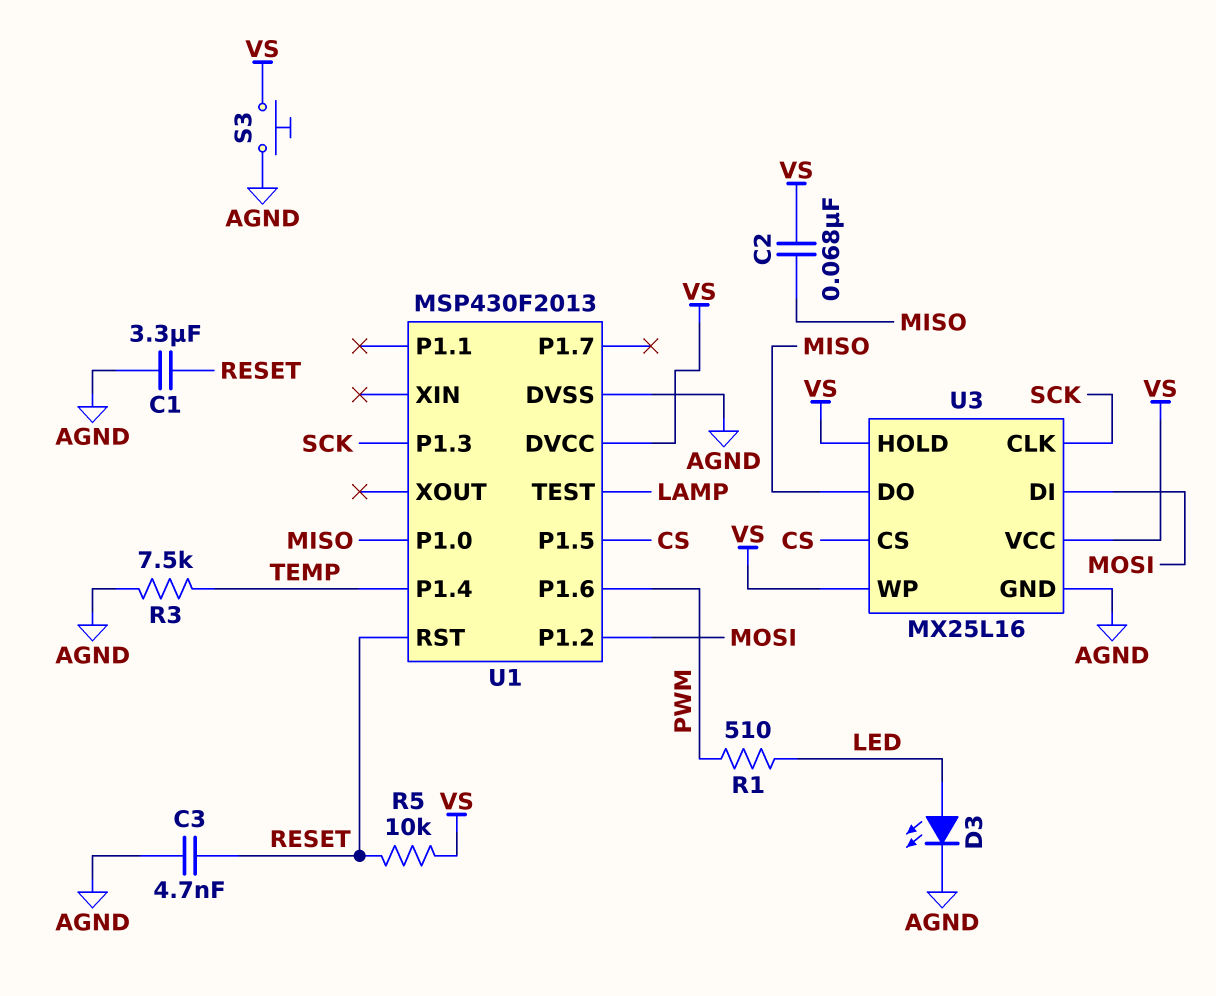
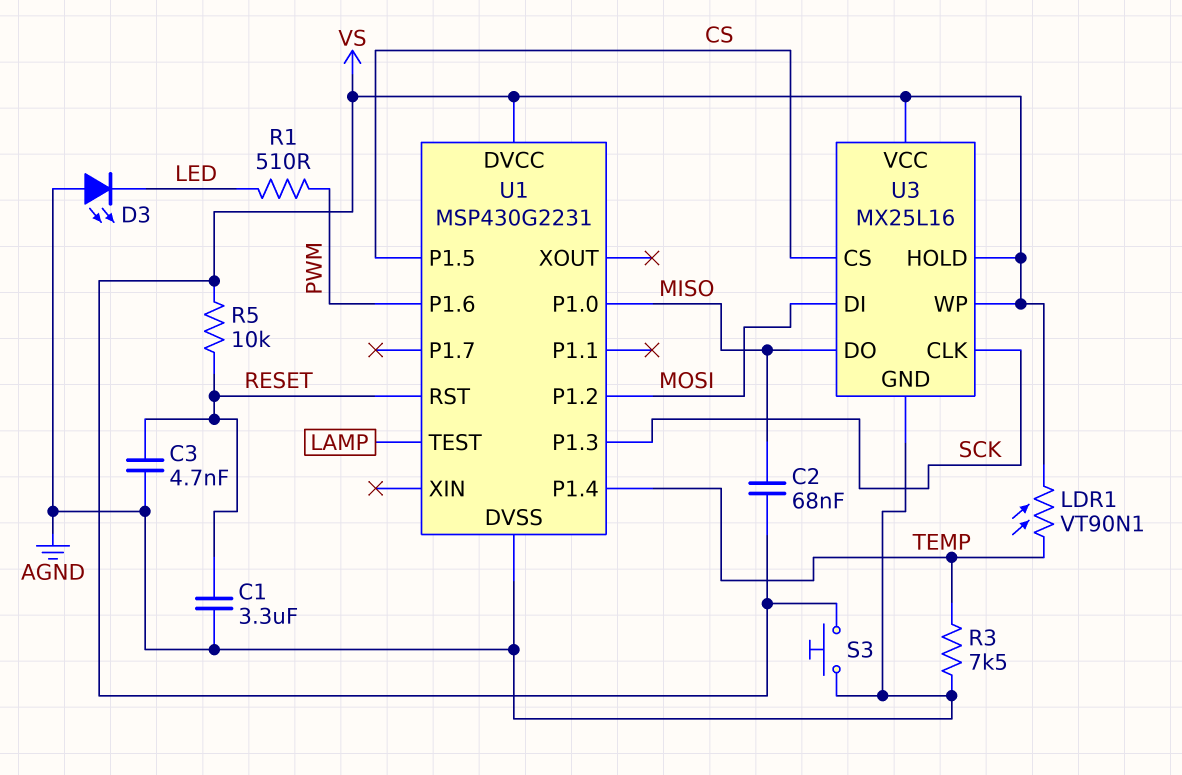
D3: LED (A LED, K AGND) -> LED (A AGND, K LED)
LDR1: none -> VT90N1 (TEMP, VS)
U1: MSP430F2013 -> MSP430G2231

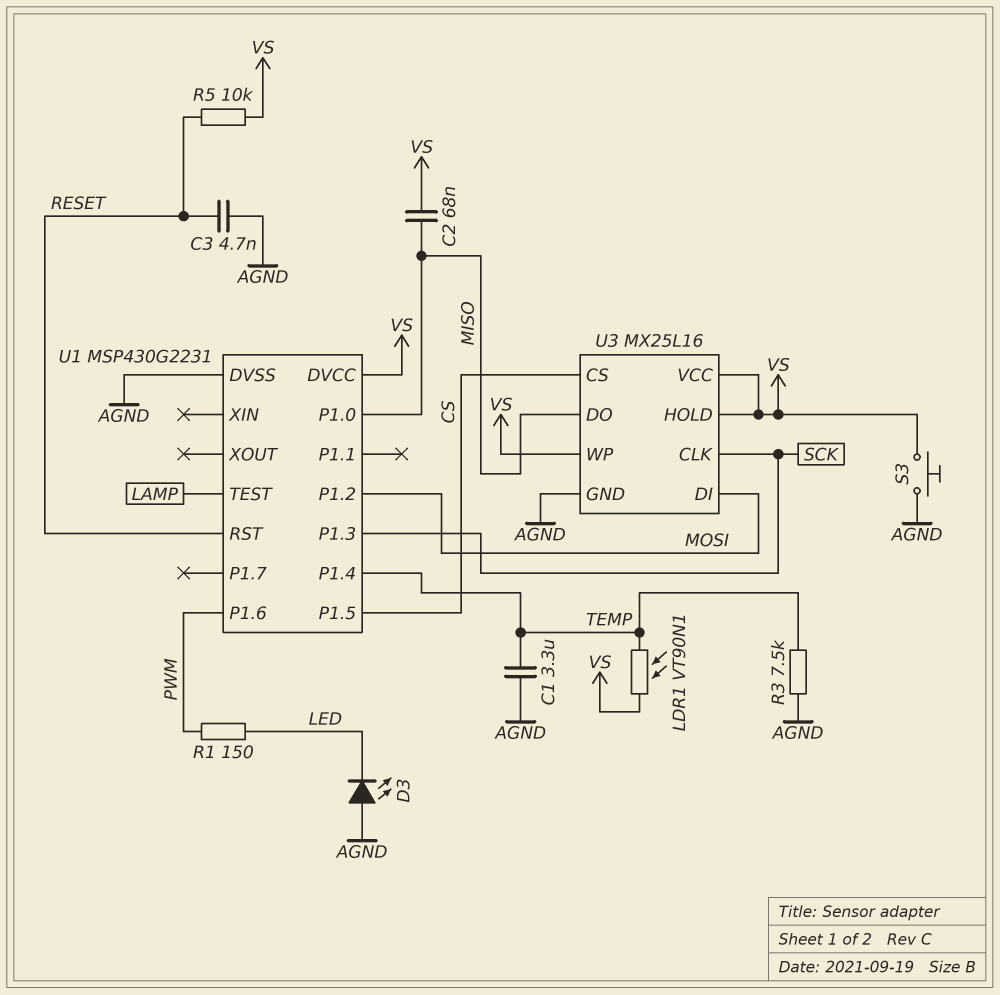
C1: 3.3uF (AGND, RESET) -> 3.3uF (AGND, TEMP)
R1: 510 (LED, PWM) -> 150 (LED, PWM)

